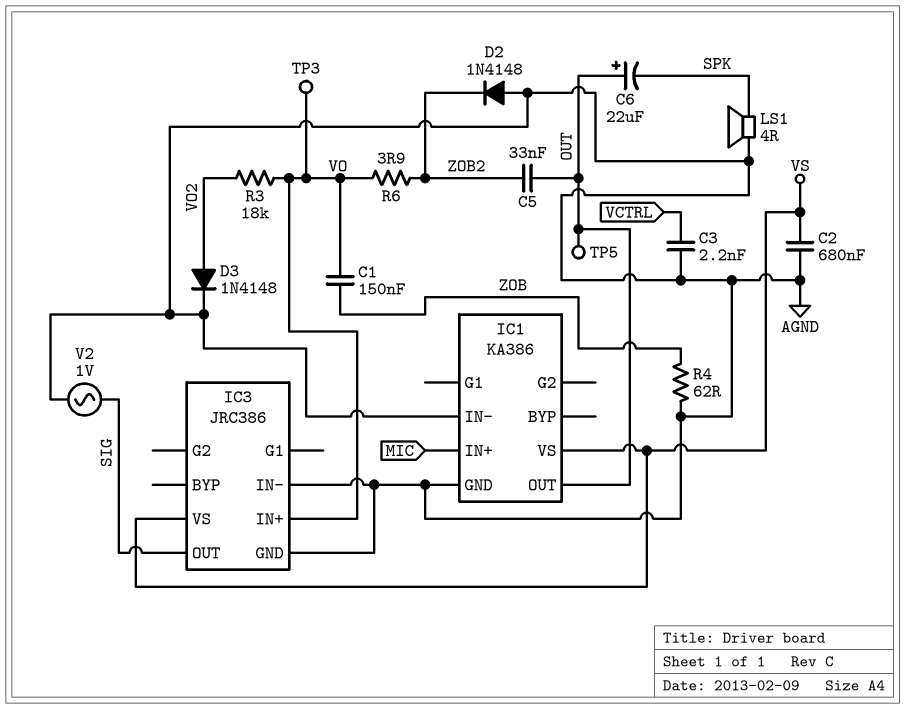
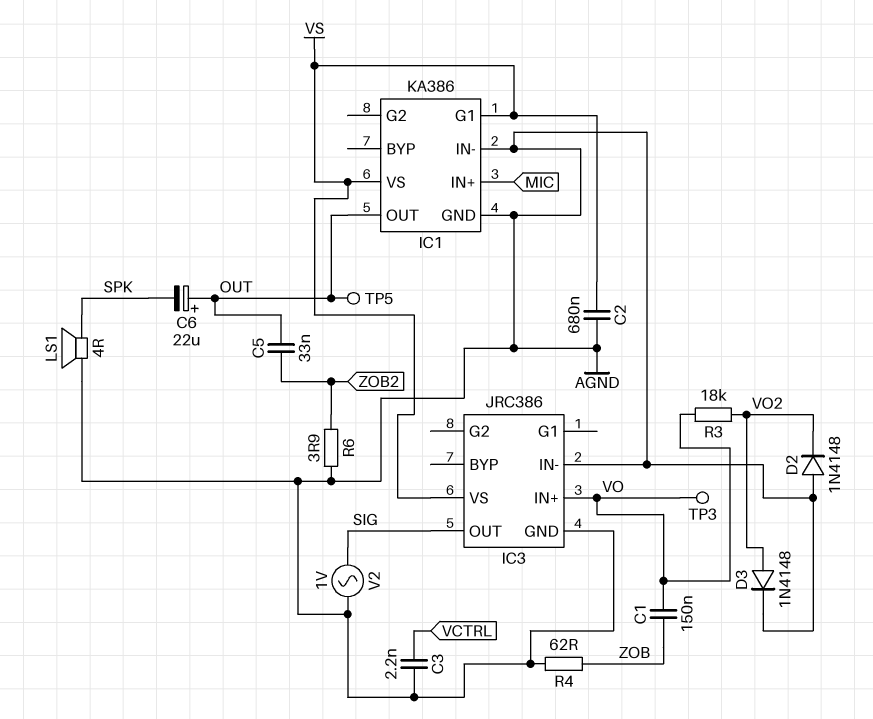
D2: diode 1N4148 (A AGND, K ZOB2) -> diode 1N4148 (A AGND, K VO2)
IC1 pin G1: none -> VS
R6: 3.9 (VO, ZOB2) -> 3.9 (AGND, ZOB2)

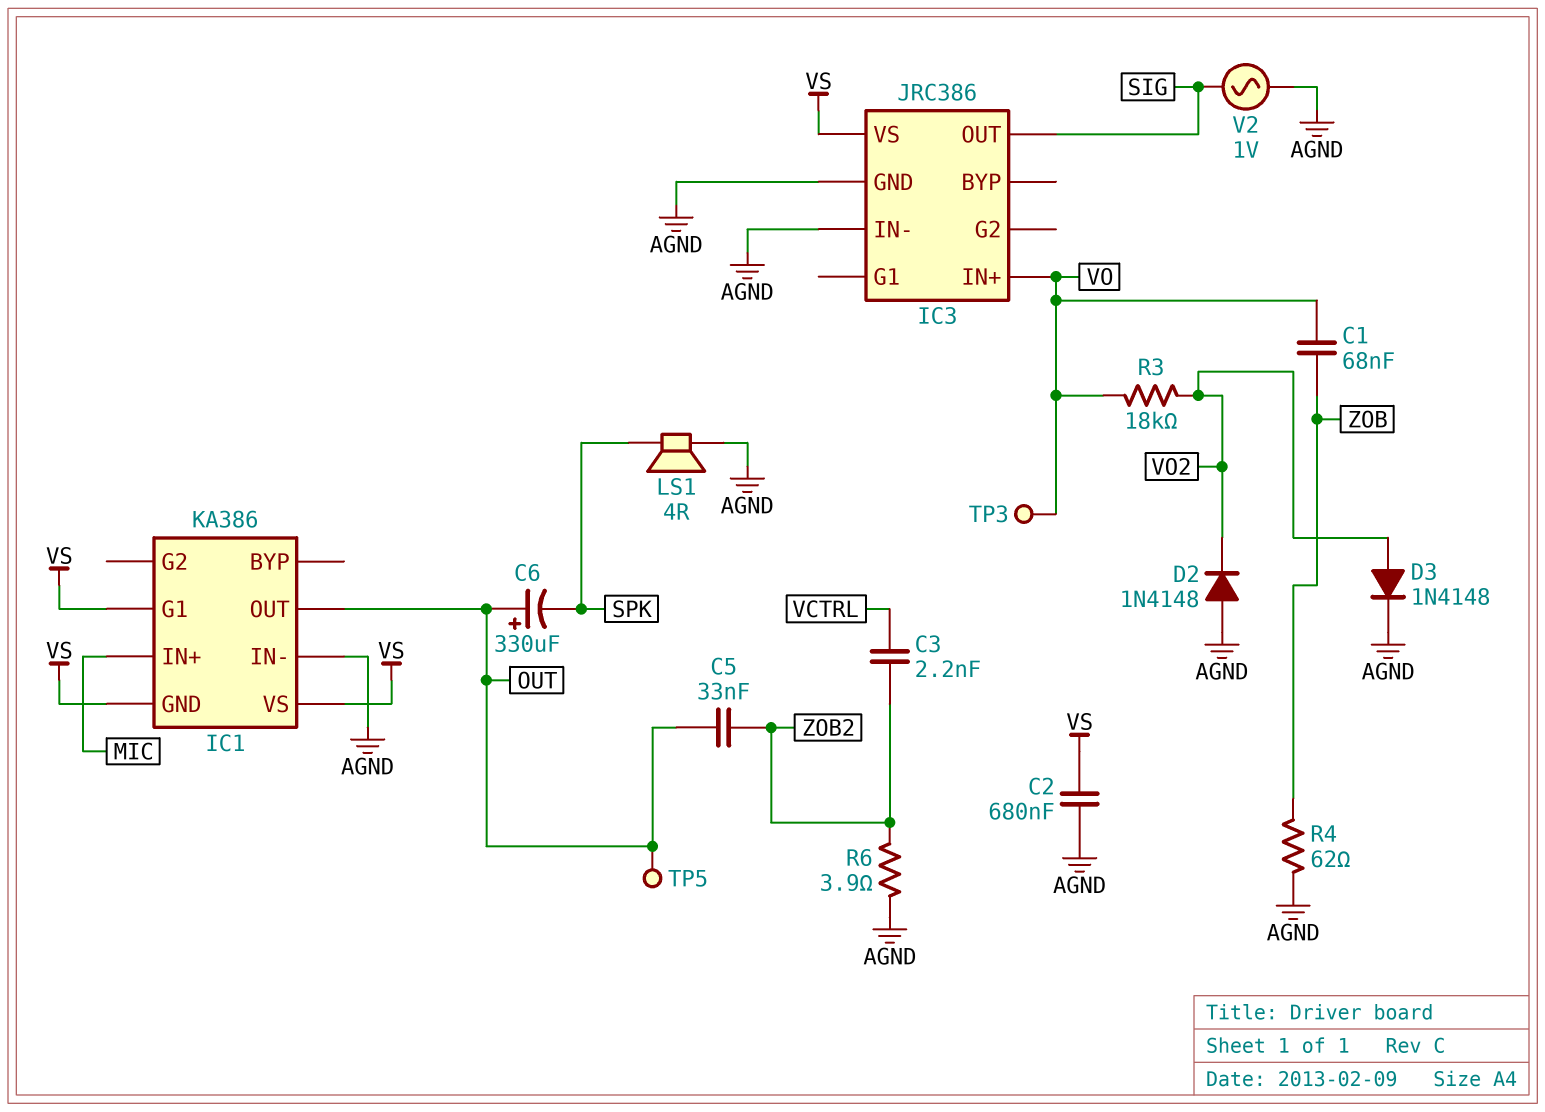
C1: 150nF (VO, ZOB) -> 68nF (VO, ZOB)
C3: 2.2nF (AGND, VCTRL) -> 2.2nF (VCTRL, ZOB2)
C6: 22uF (plus OUT, minus SPK) -> 330uF (plus OUT, minus SPK)
IC1 pin GND: AGND -> VS

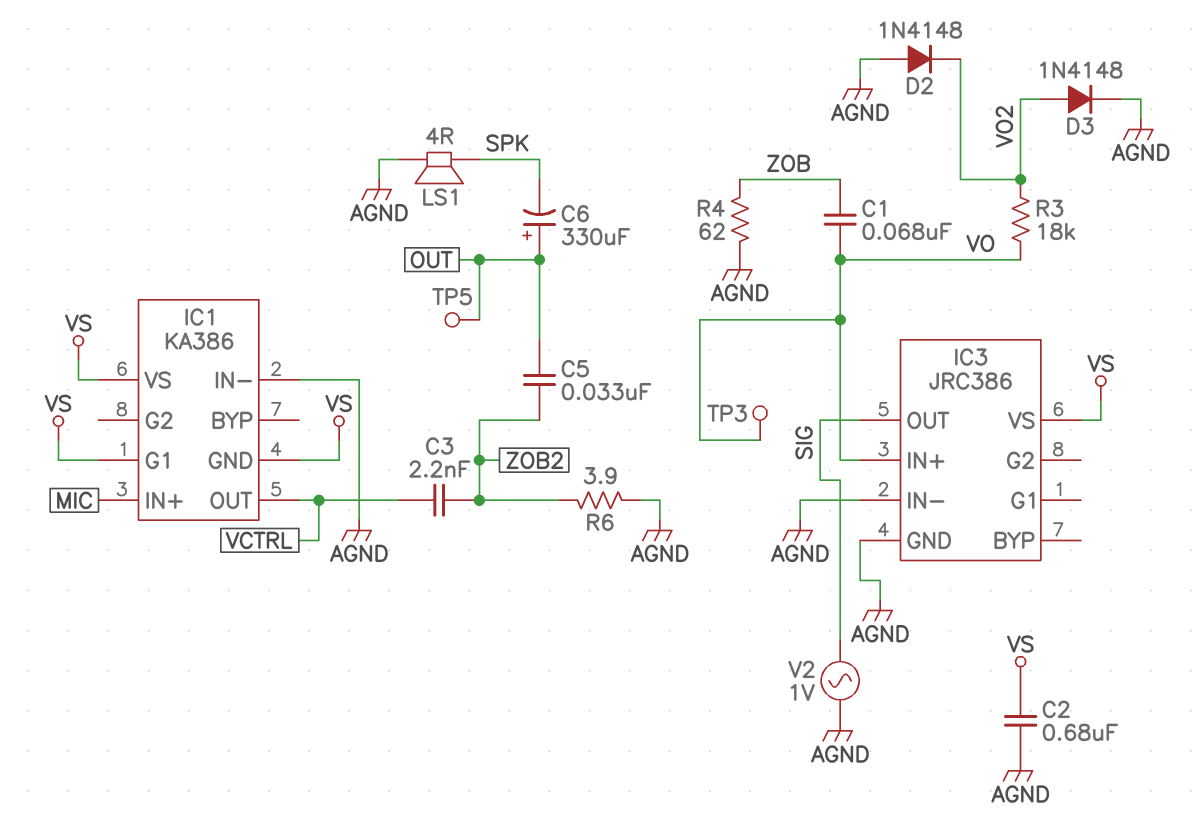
IC1 pin OUT: OUT -> VCTRL

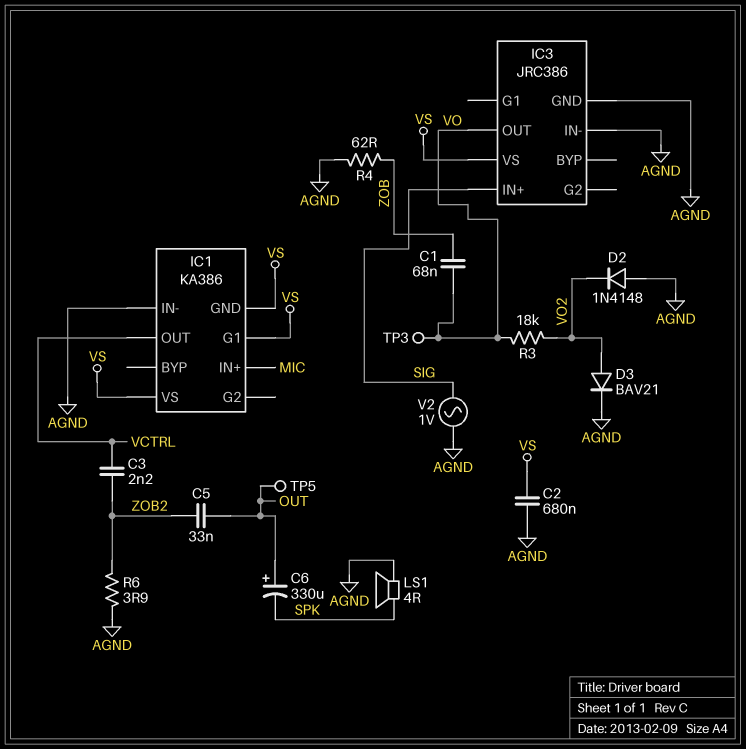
D3: diode 1N4148 (A VO2, K AGND) -> diode BAV21 (A VO2, K AGND)
IC3 pin IN+: VO -> SIG
IC3 pin OUT: SIG -> VO

